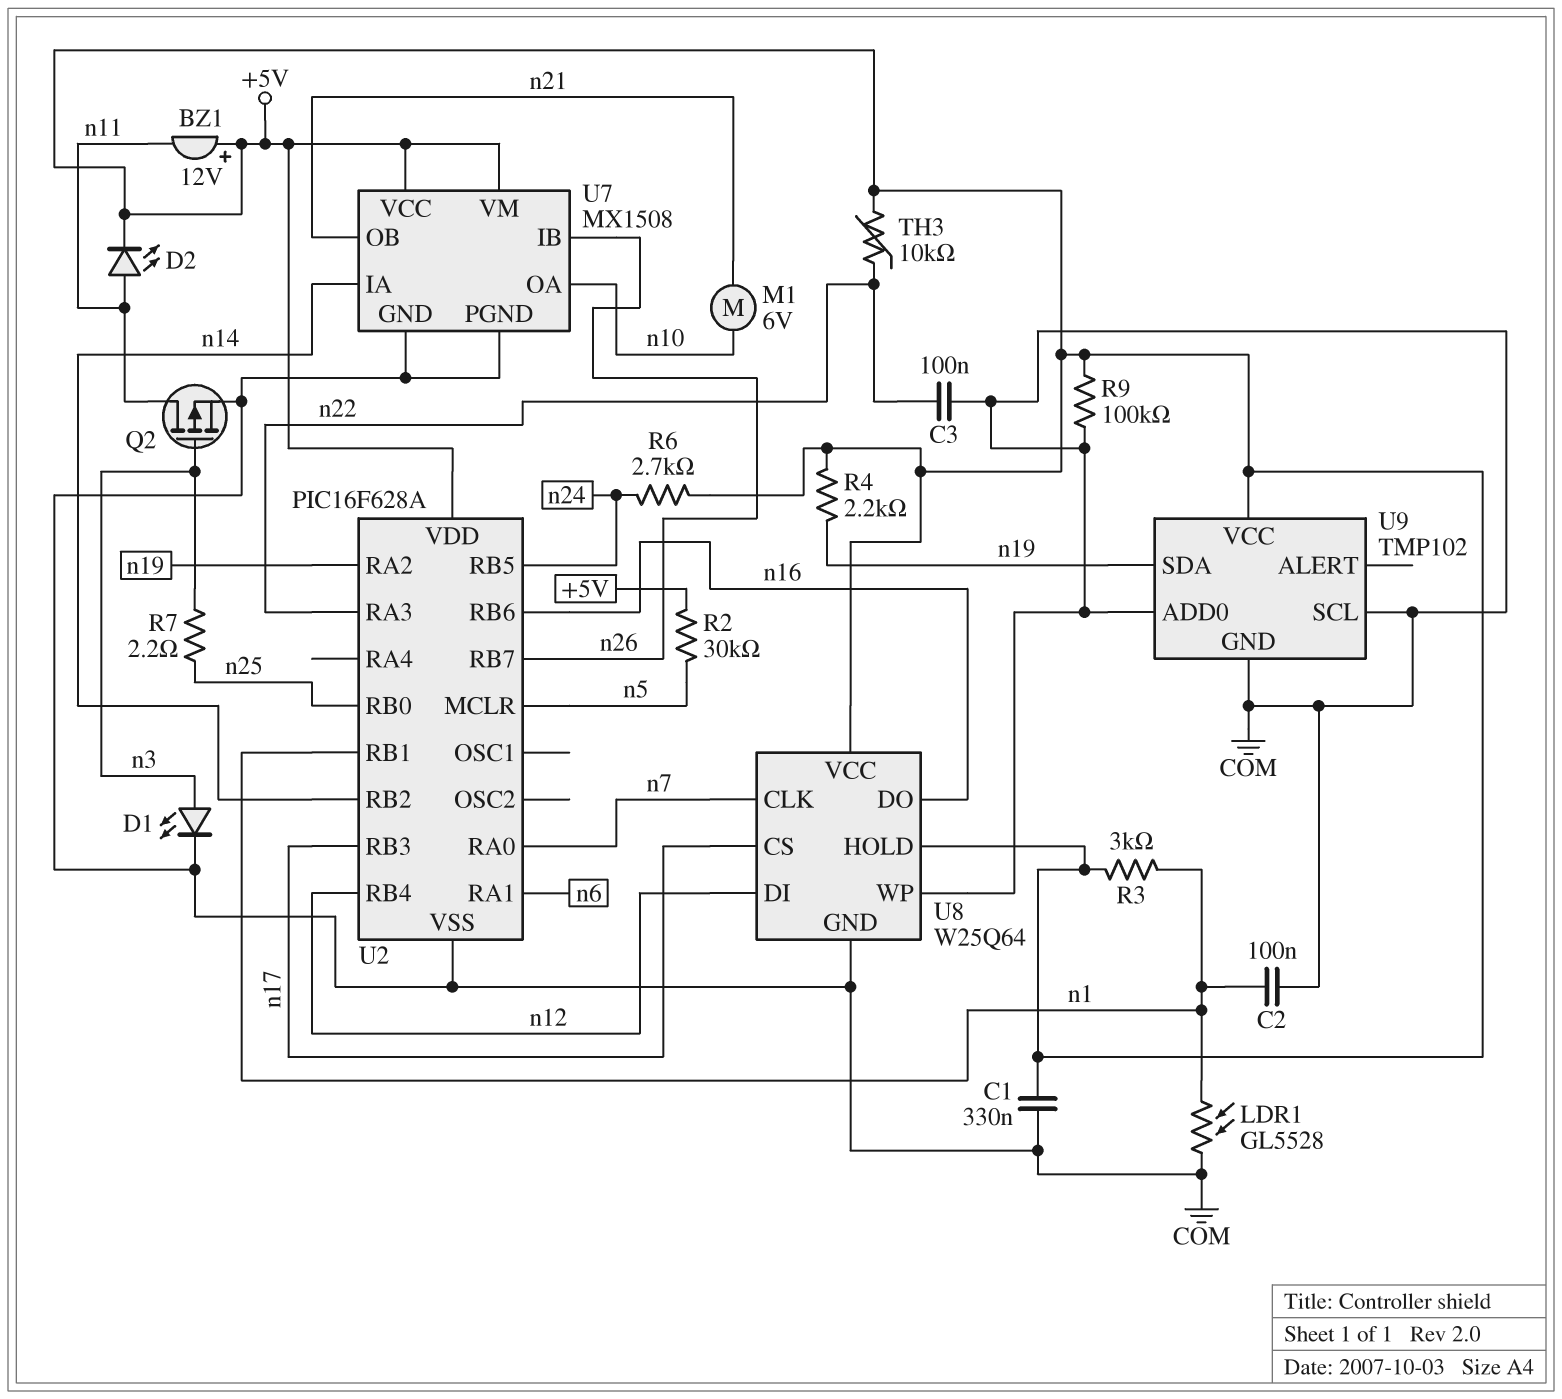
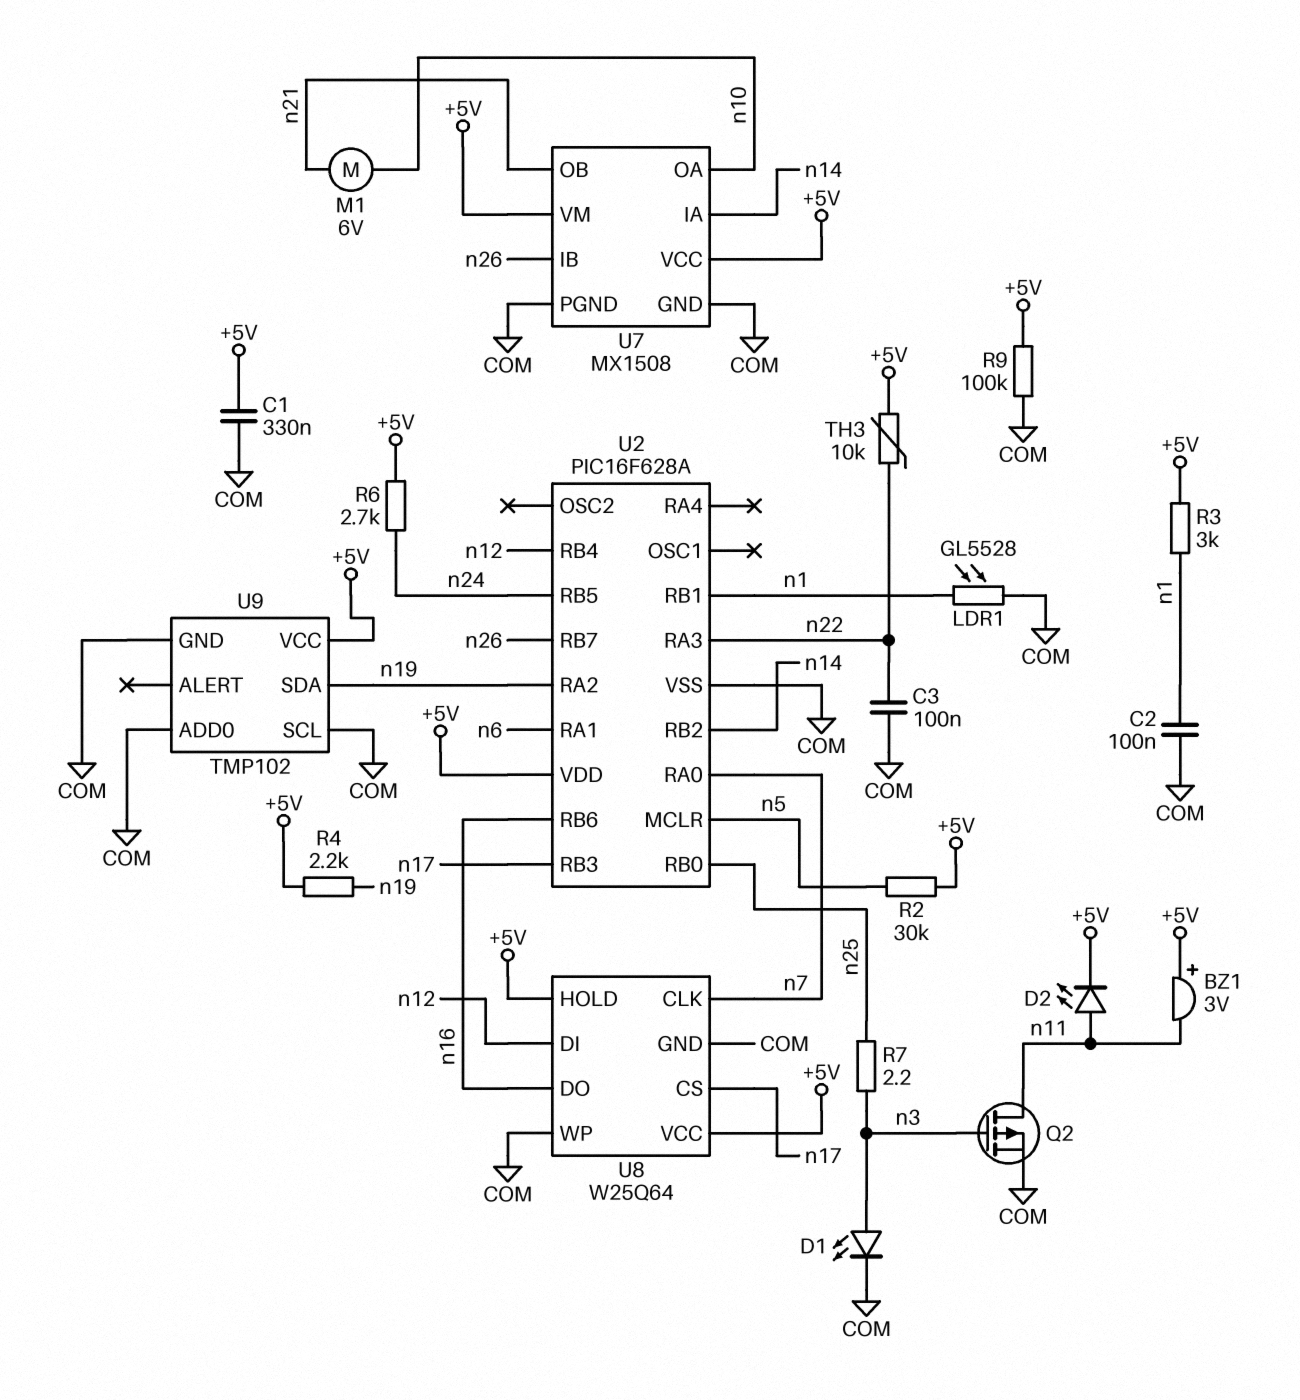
BZ1: buzzer 12V (plus +5V, minus n11) -> buzzer 3V (plus +5V, minus n11)

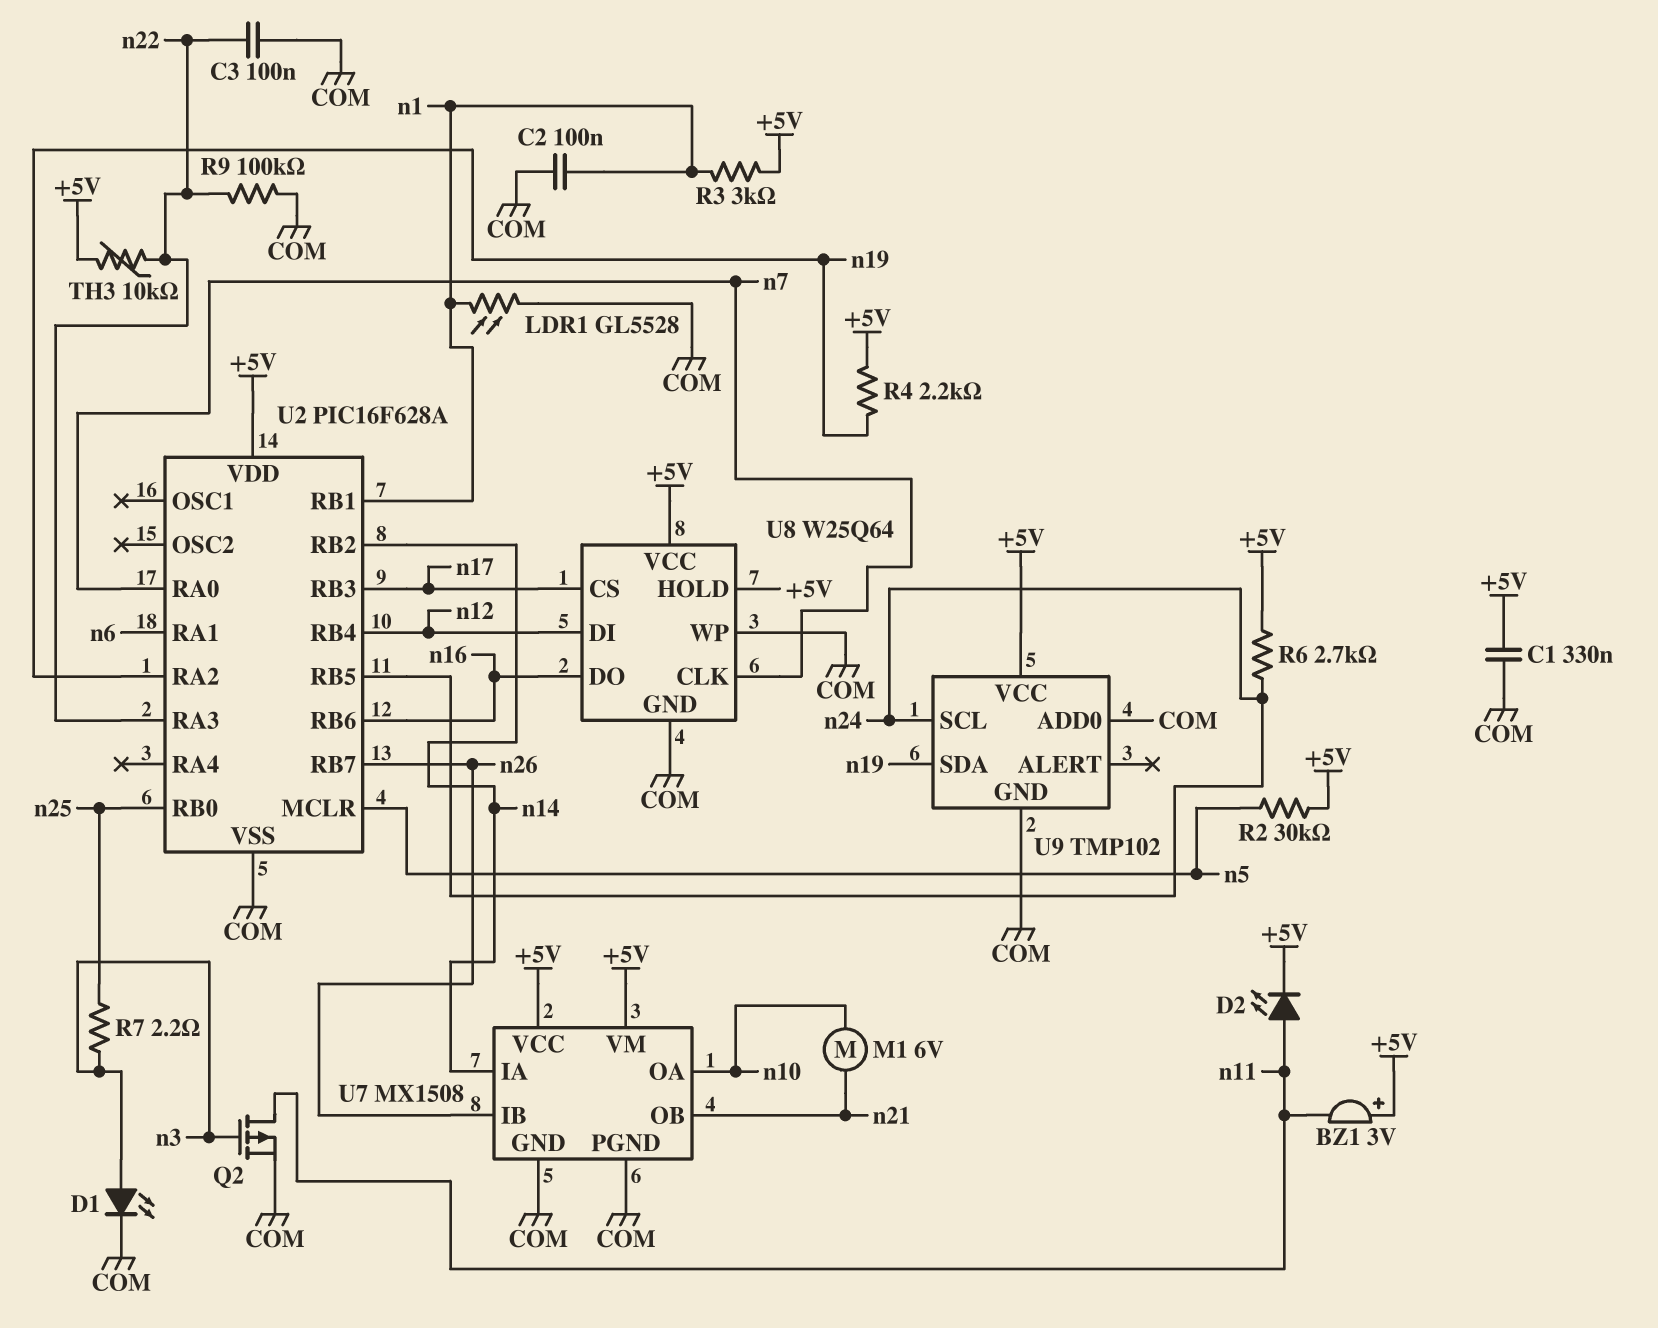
R9: 100k (+5V, COM) -> 100k (COM, n22)
U9 pin SCL: COM -> n24

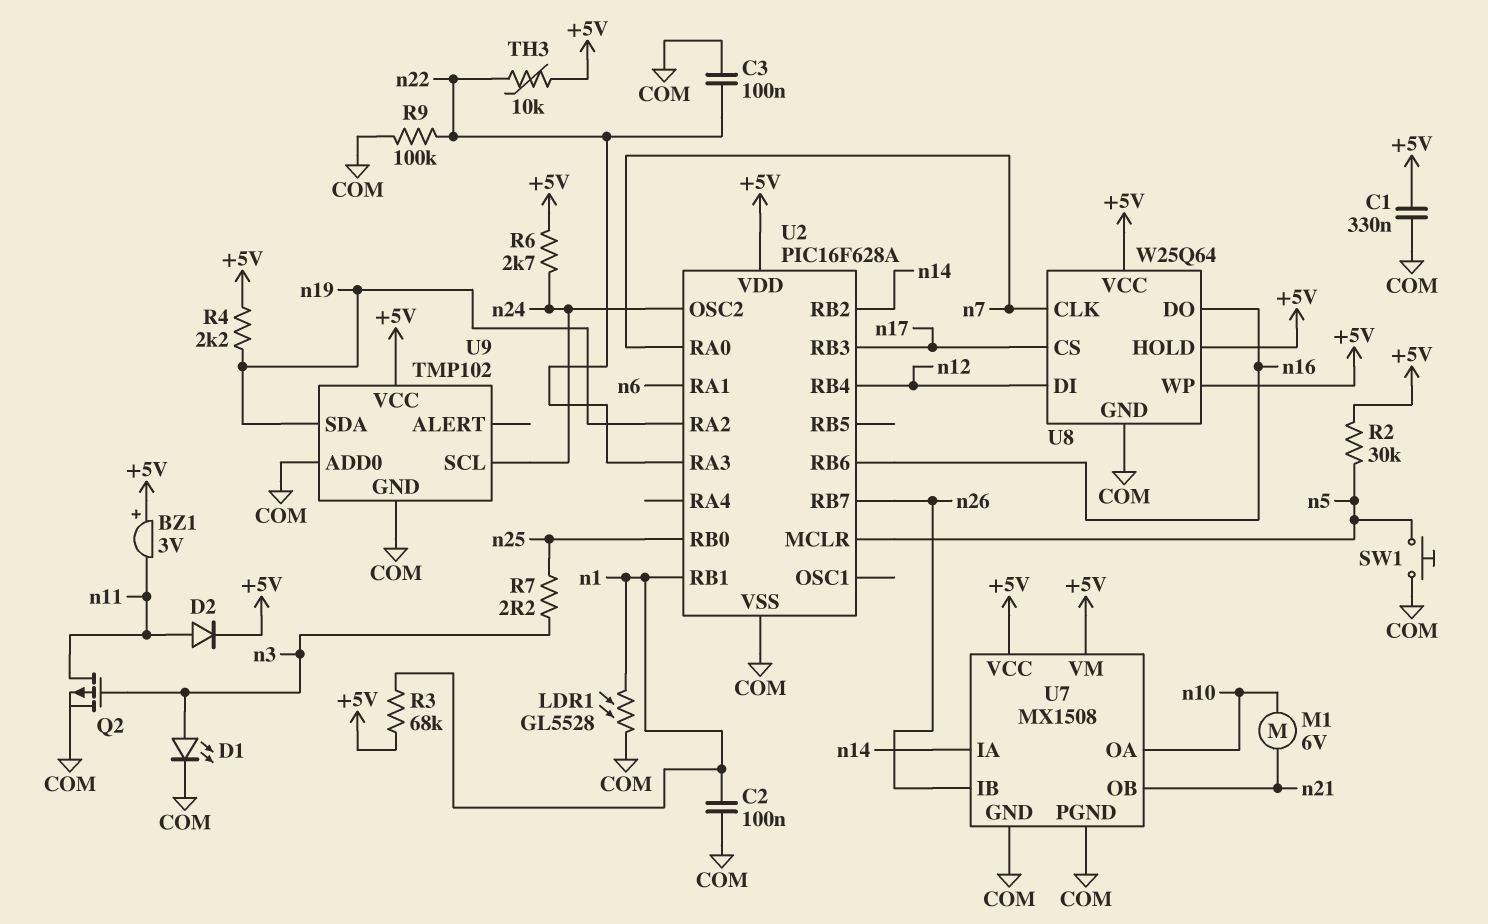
D2: LED (A n11, K +5V) -> diode (A n11, K +5V)
R3: 3k (+5V, n1) -> 68k (+5V, n1)
SW1: none -> button (COM, n5)
U2 pin OSC2: none -> n24
U2 pin RB5: n24 -> none
U8 pin WP: COM -> +5V

